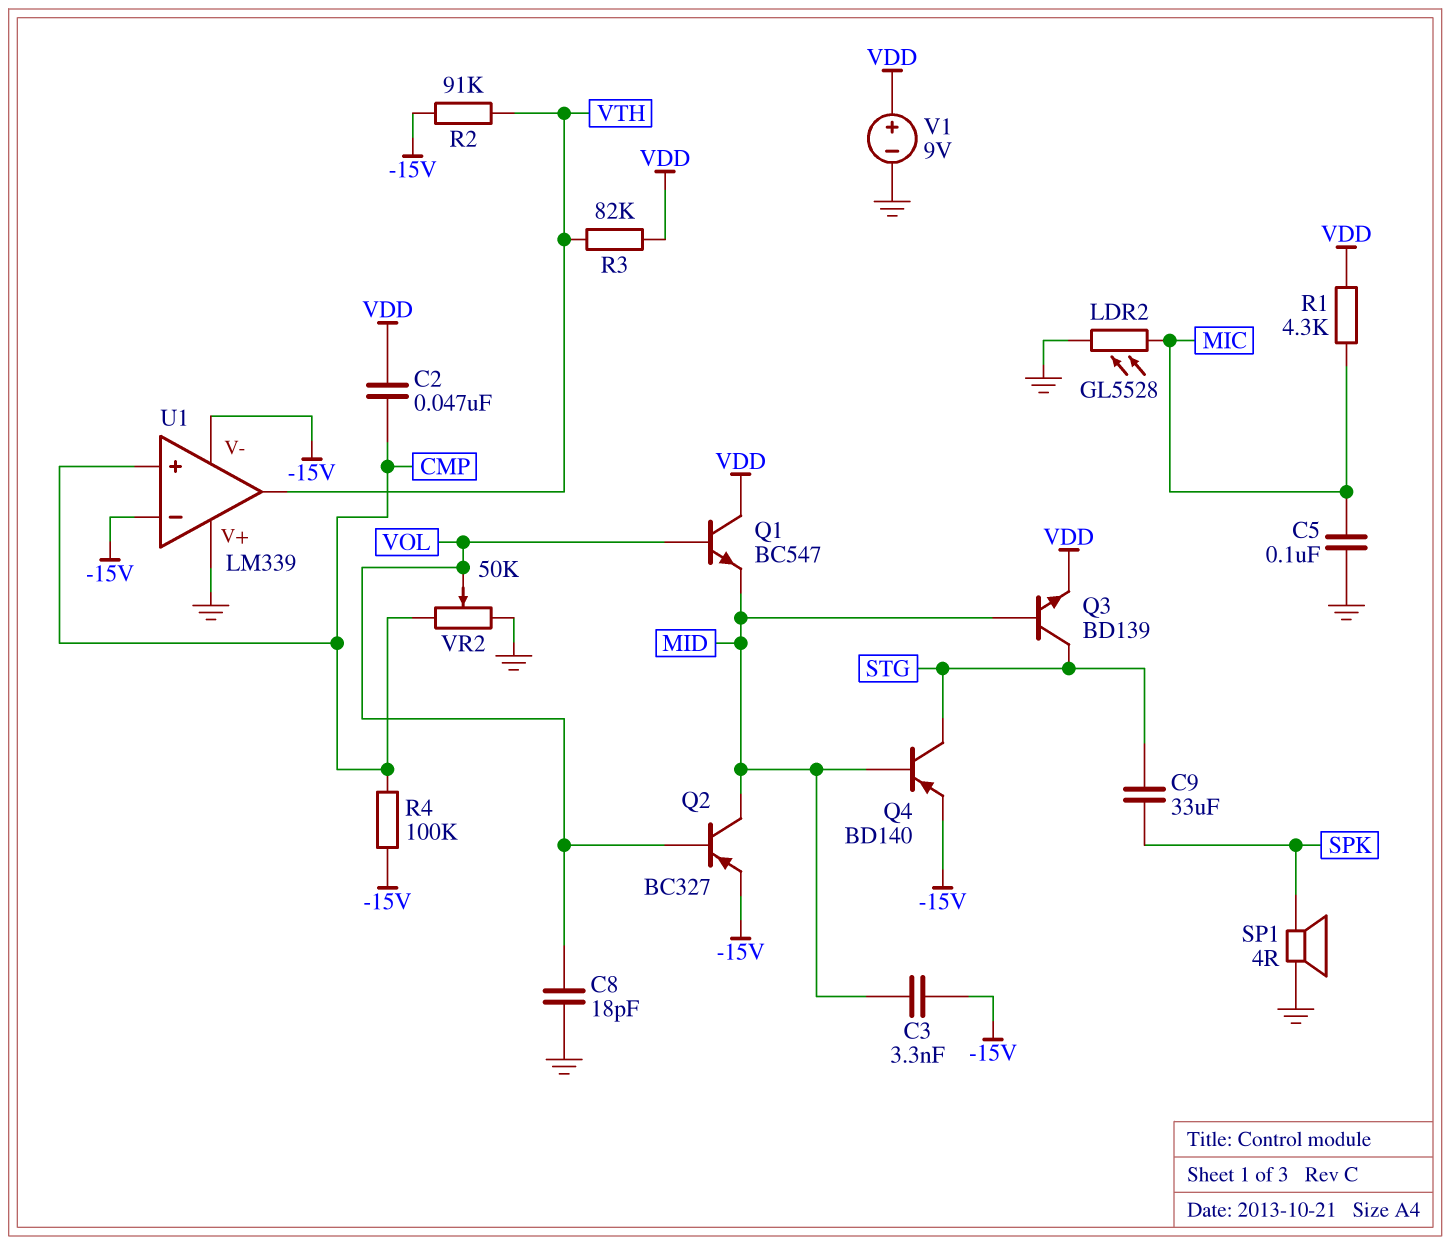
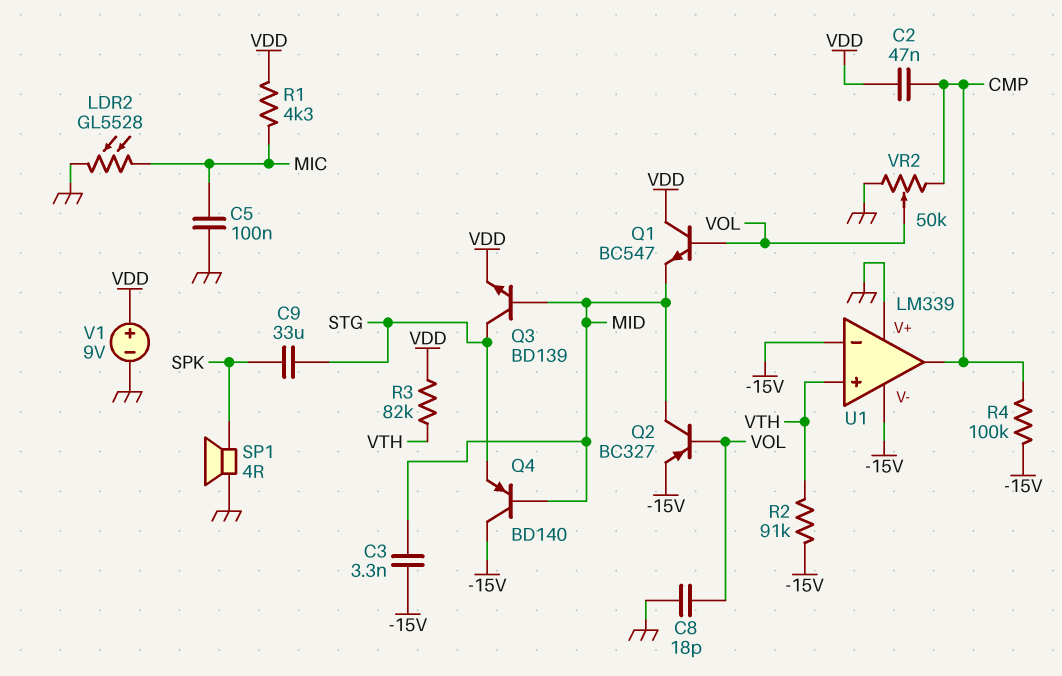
Q4: PNP BD140 (B MID, C STG, E -15V) -> PNP BD140 (B MID, C -15V, E STG)
U1 pin in+: CMP -> VTH
U1 pin out: VTH -> CMP

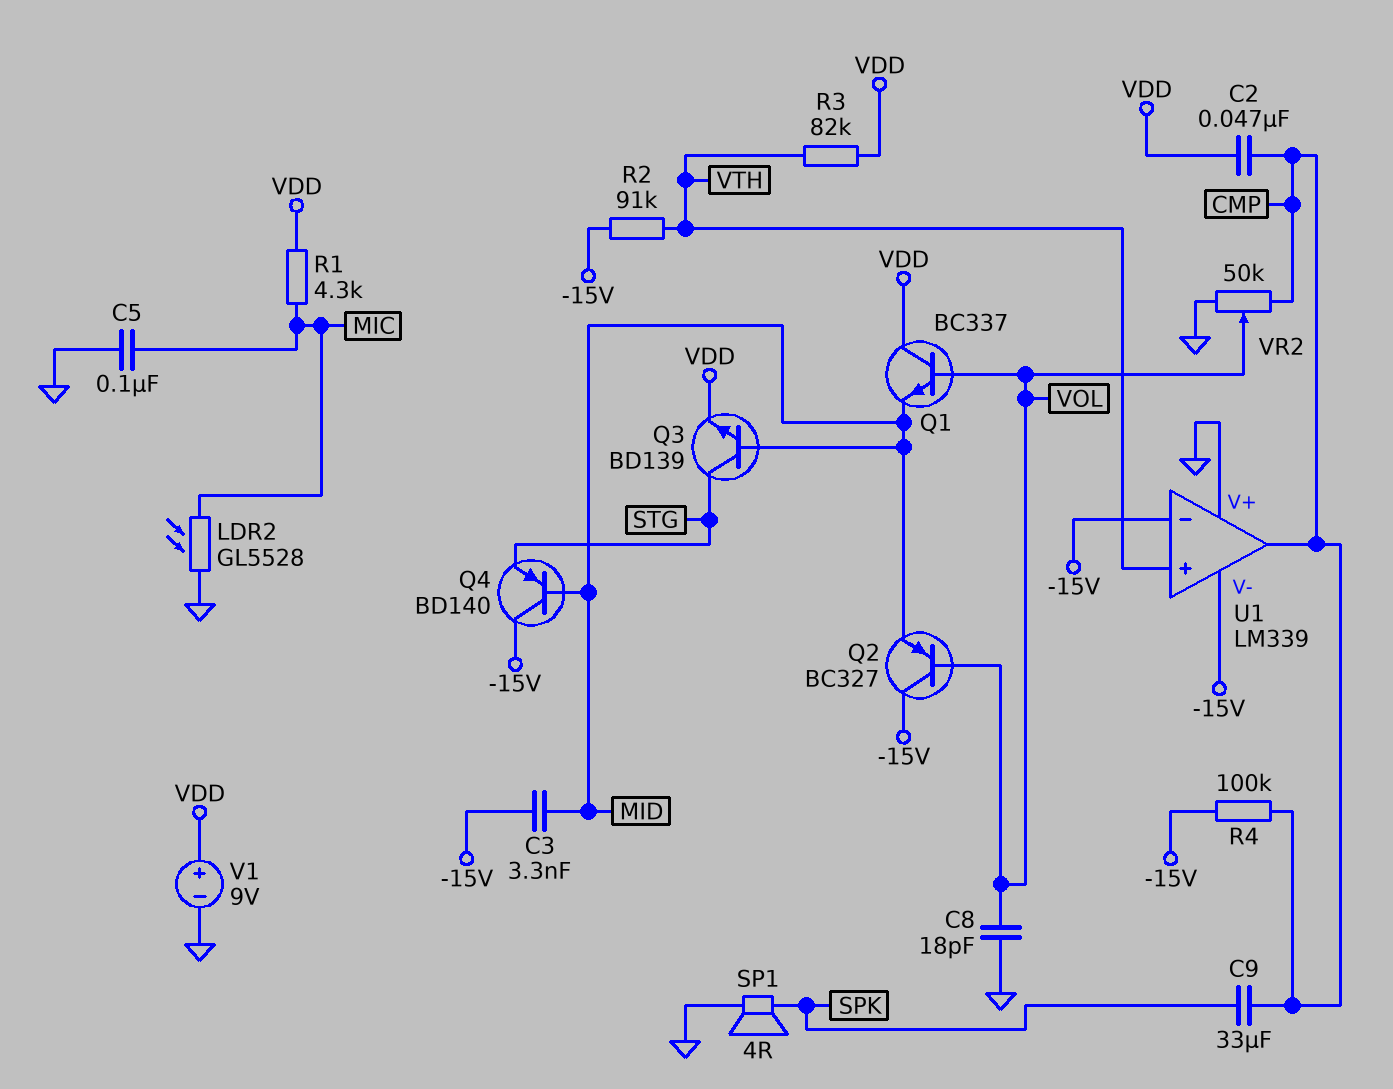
C9: 33uF (SPK, STG) -> 33uF (CMP, SPK)
Q1: NPN BC547 (B VOL, C VDD, E MID) -> NPN BC337 (B VOL, C VDD, E MID)
Q2: PNP BC327 (B VOL, C MID, E -15V) -> PNP BC327 (B VOL, C -15V, E MID)

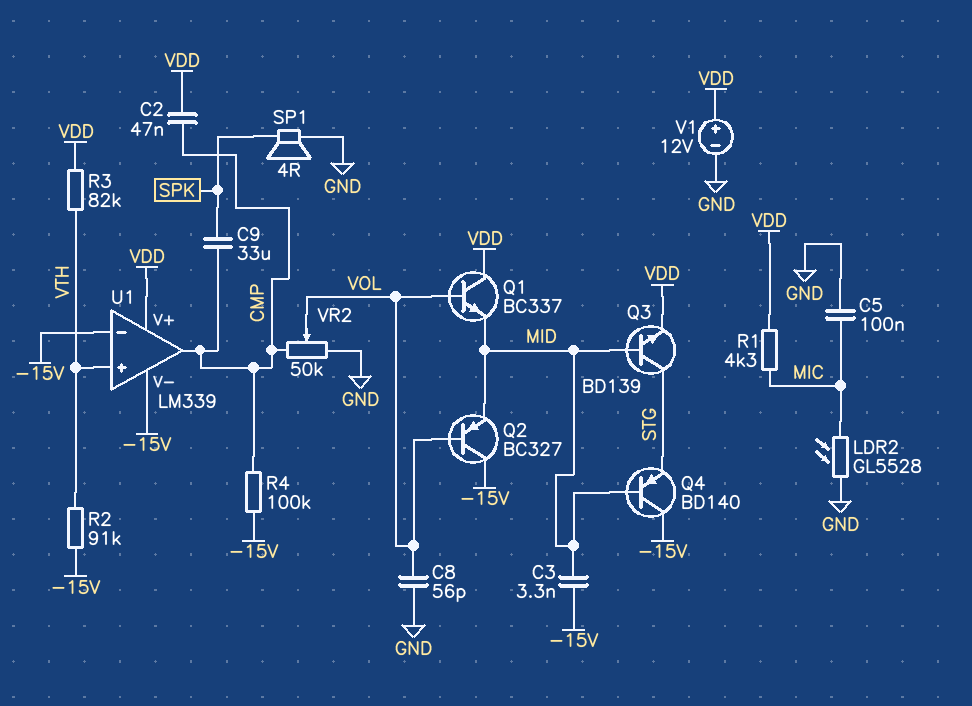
C8: 18pF (GND, VOL) -> 56pF (GND, VOL)
U1 pin V+: GND -> VDD
V1: 9V (plus VDD, minus GND) -> 12V (plus VDD, minus GND)

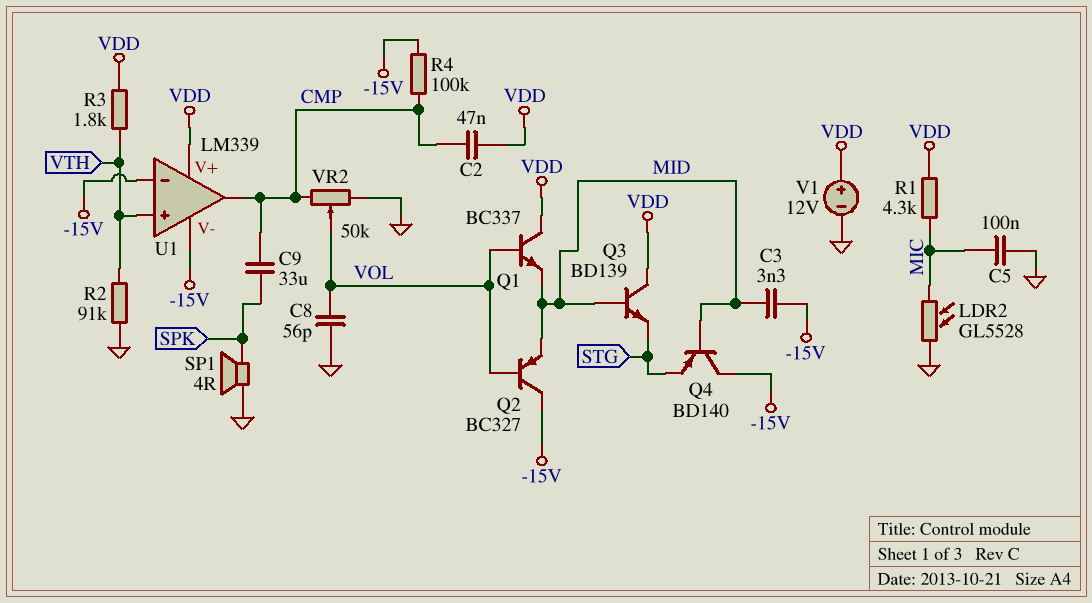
Q3: NPN BD139 (B MID, C STG, E VDD) -> NPN BD139 (B MID, C VDD, E STG)
R2: 91k (-15V, VTH) -> 91k (GND, VTH)
R3: 82k (VDD, VTH) -> 1.8k (VDD, VTH)

